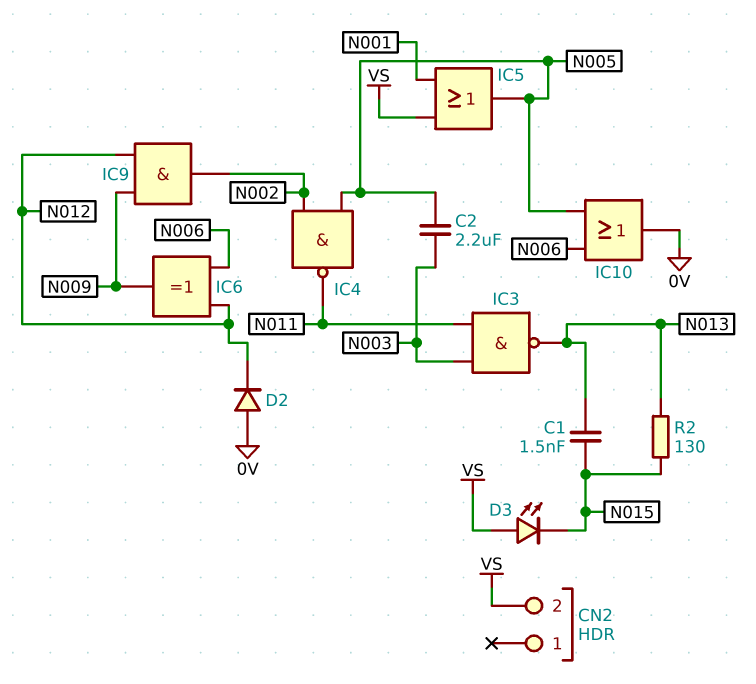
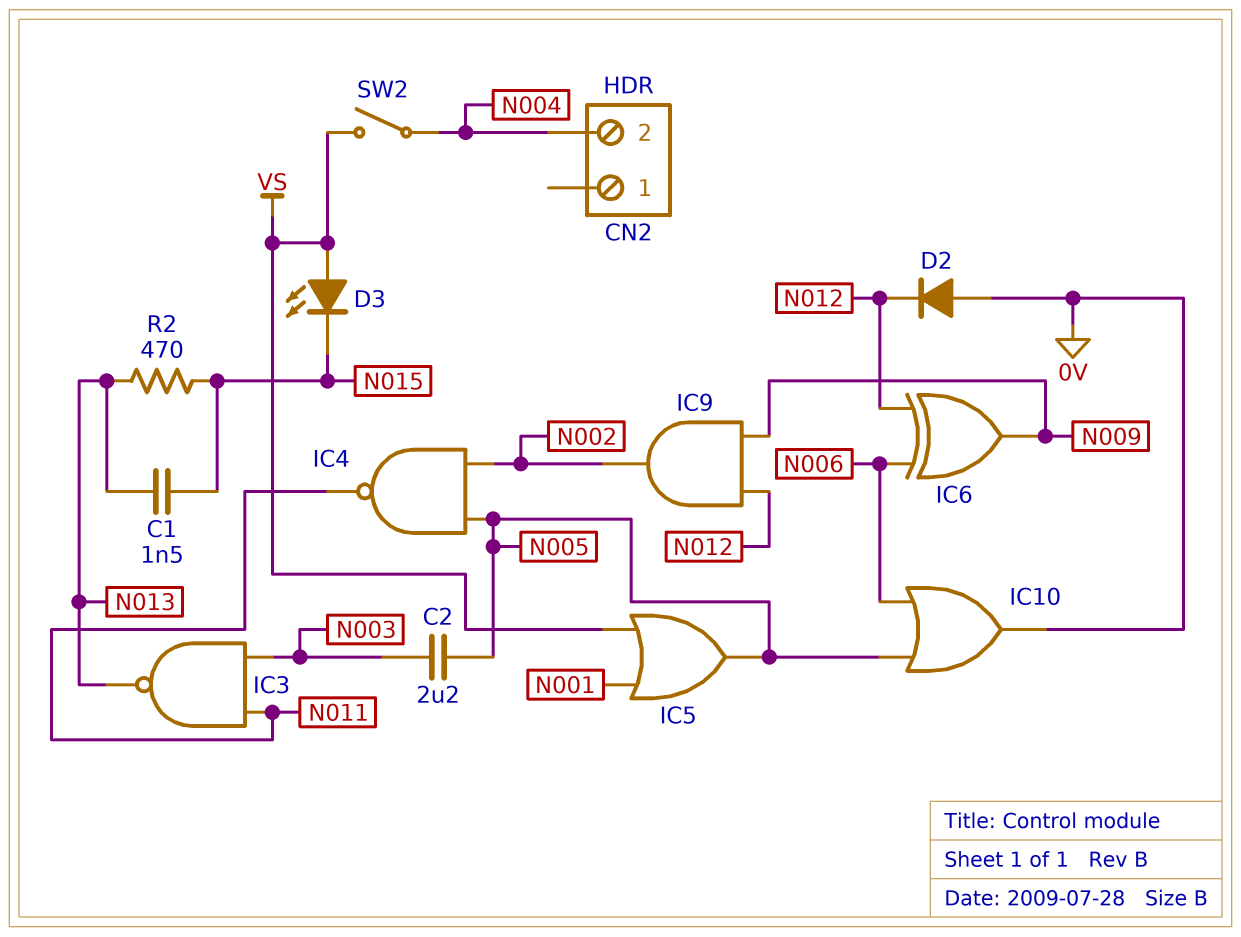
CN2 pin 2: VS -> N004
R2: 130 (N013, N015) -> 470 (N013, N015)
SW2: none -> switch (N004, VS)

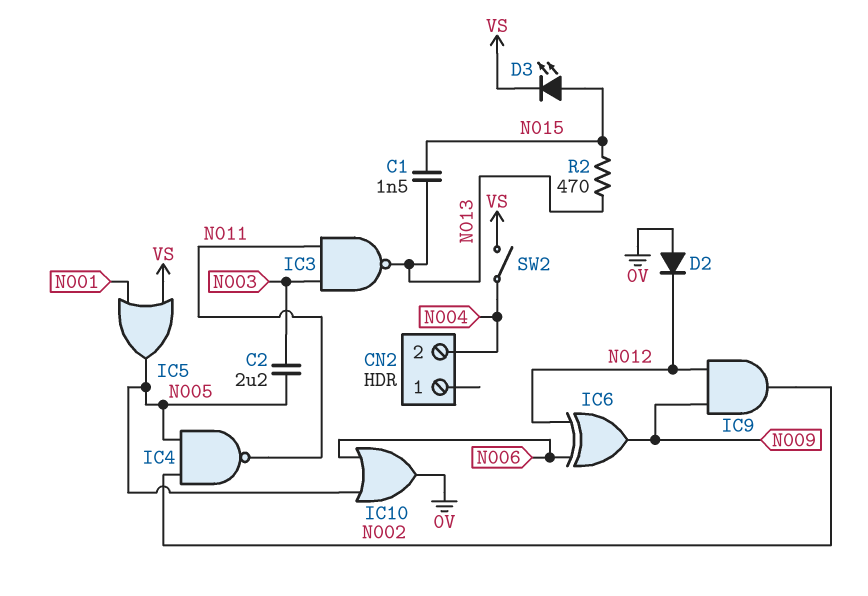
D3: LED (A VS, K N015) -> LED (A N015, K VS)

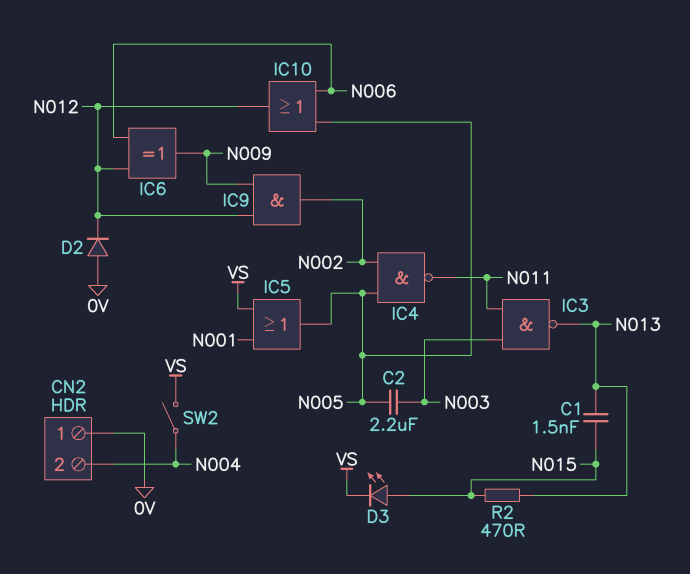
CN2 pin 1: none -> 0V
IC10: OR (in N005, in N006, out 0V) -> OR (in N005, in N006, out N012)

